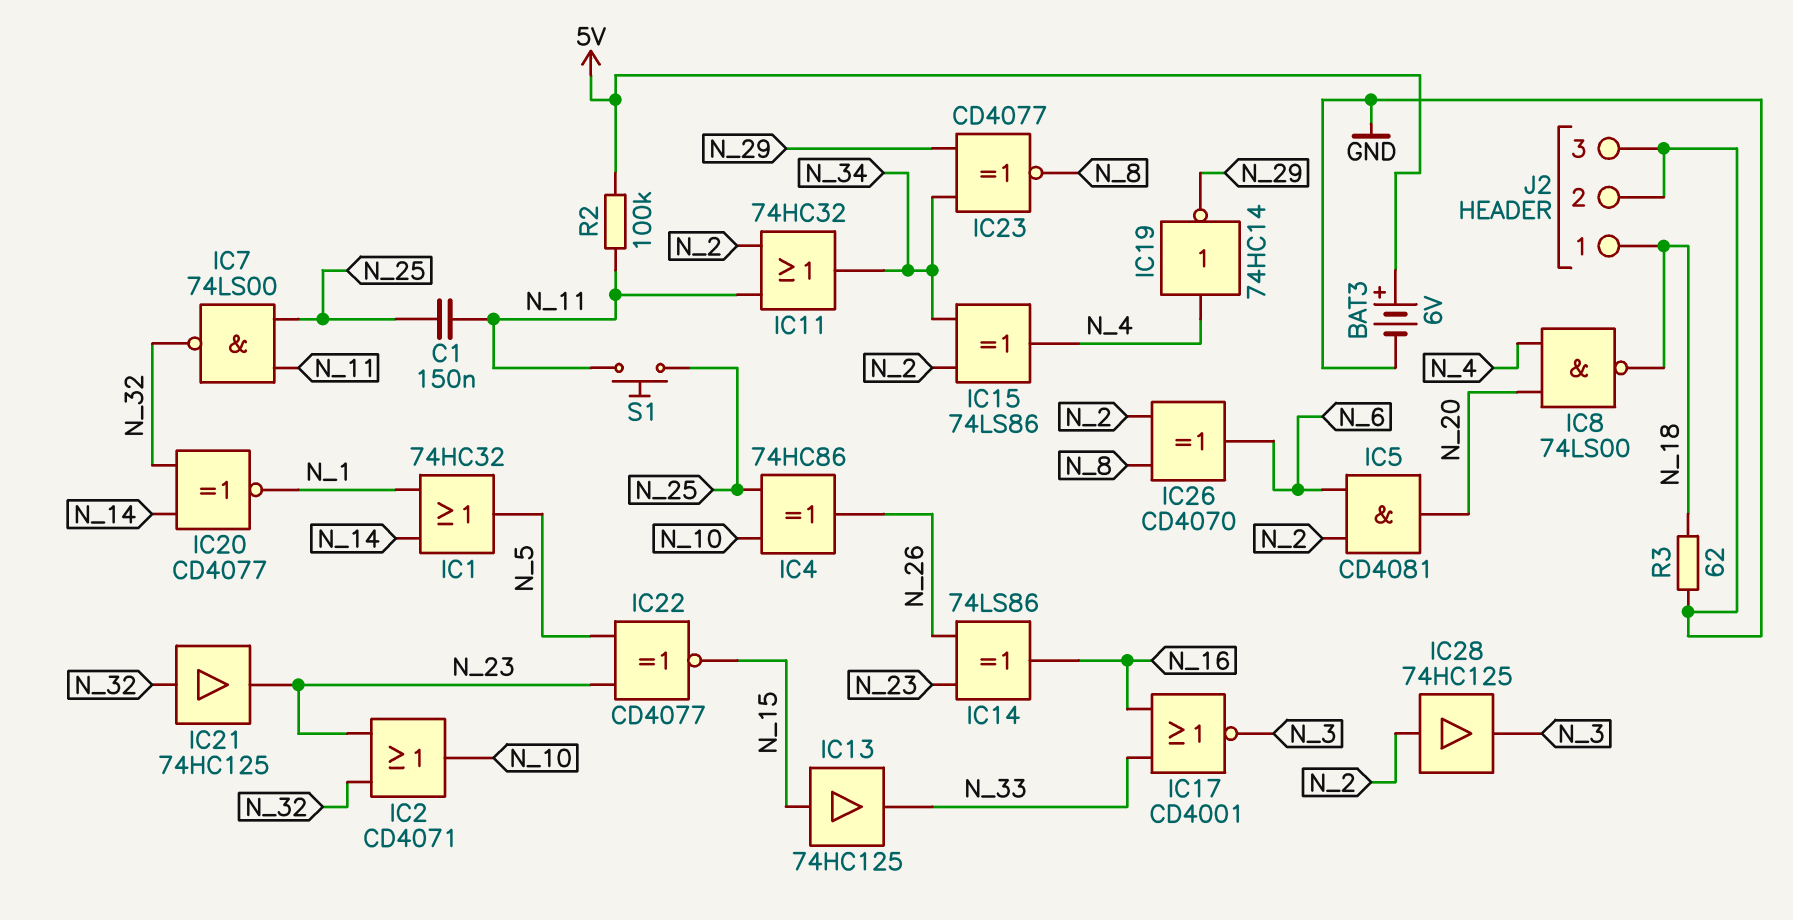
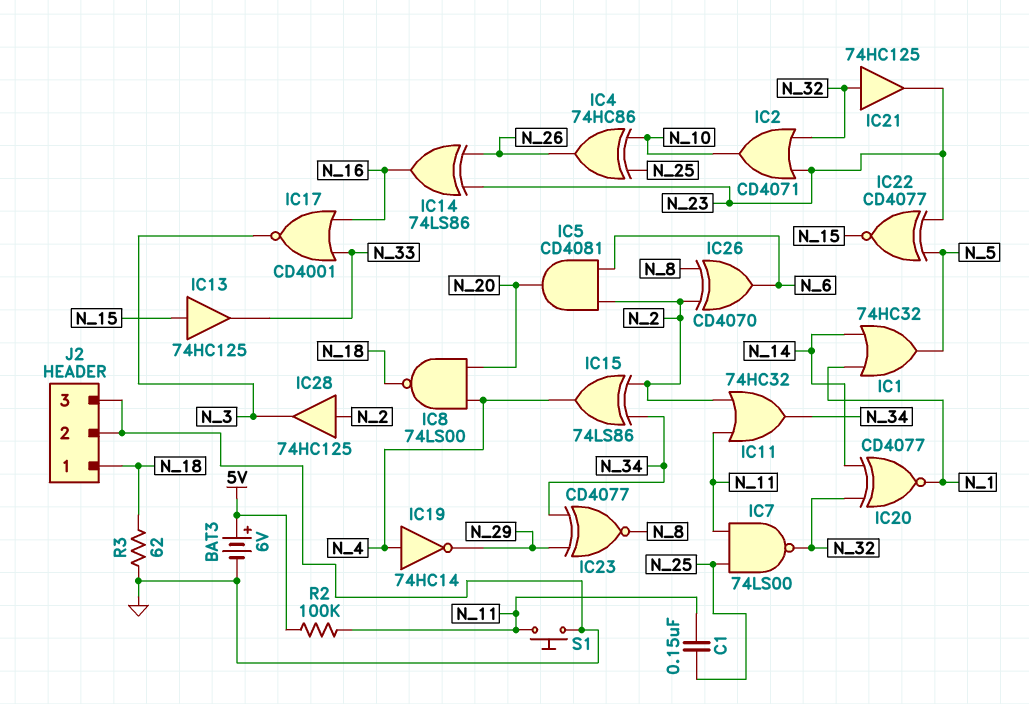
S1: button (N_11, N_25) -> button (GND, N_11)

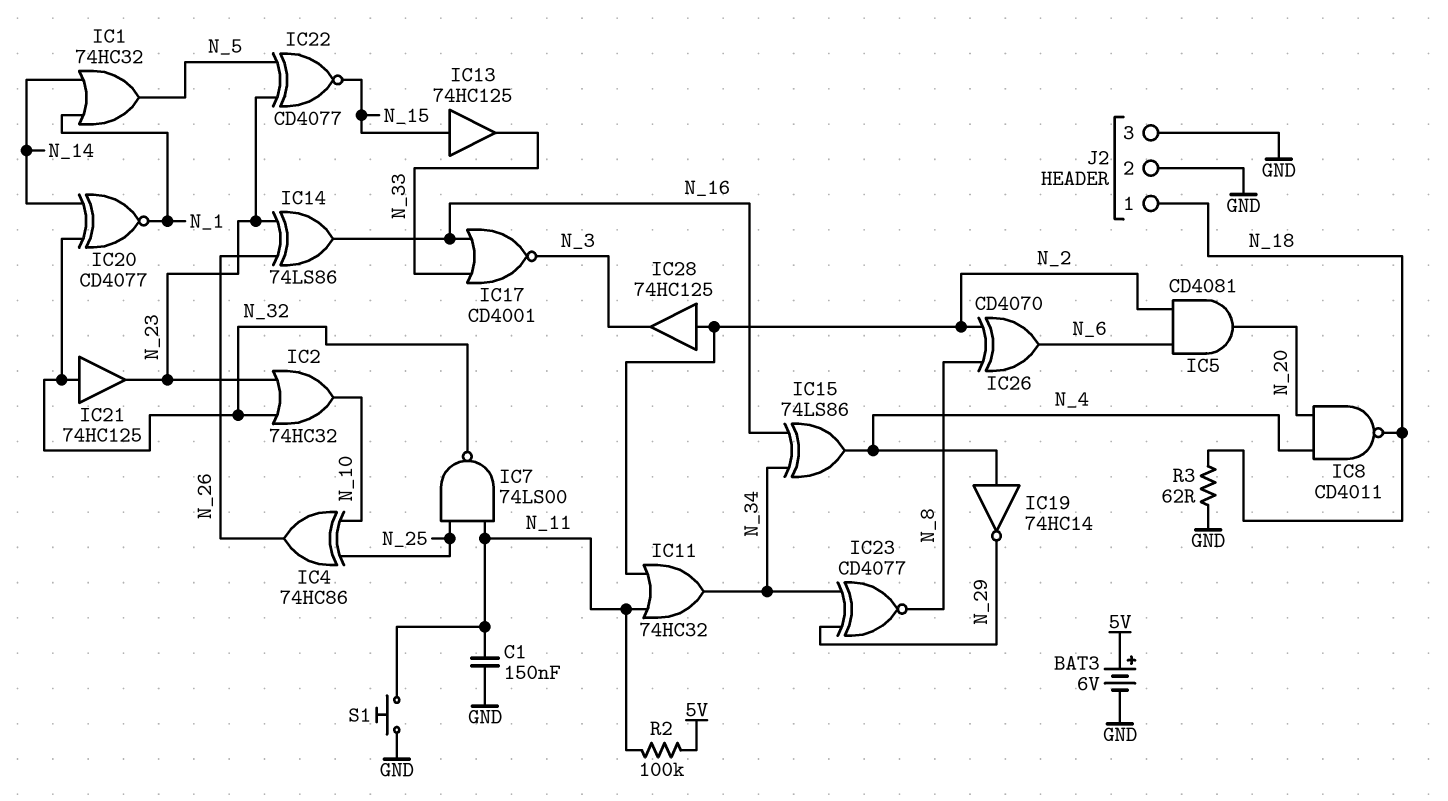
C1: 150nF (N_11, N_25) -> 150nF (GND, N_11)
IC2: OR CD4071 (in N_23, in N_32, out N_10) -> OR 74HC32 (in N_23, in N_32, out N_10)
IC8: NAND 74LS00 (in N_4, in N_20, out N_18) -> NAND CD4011 (in N_4, in N_20, out N_18)
IC15: XOR 74LS86 (in N_2, in N_34, out N_4) -> XOR 74LS86 (in N_16, in N_34, out N_4)

